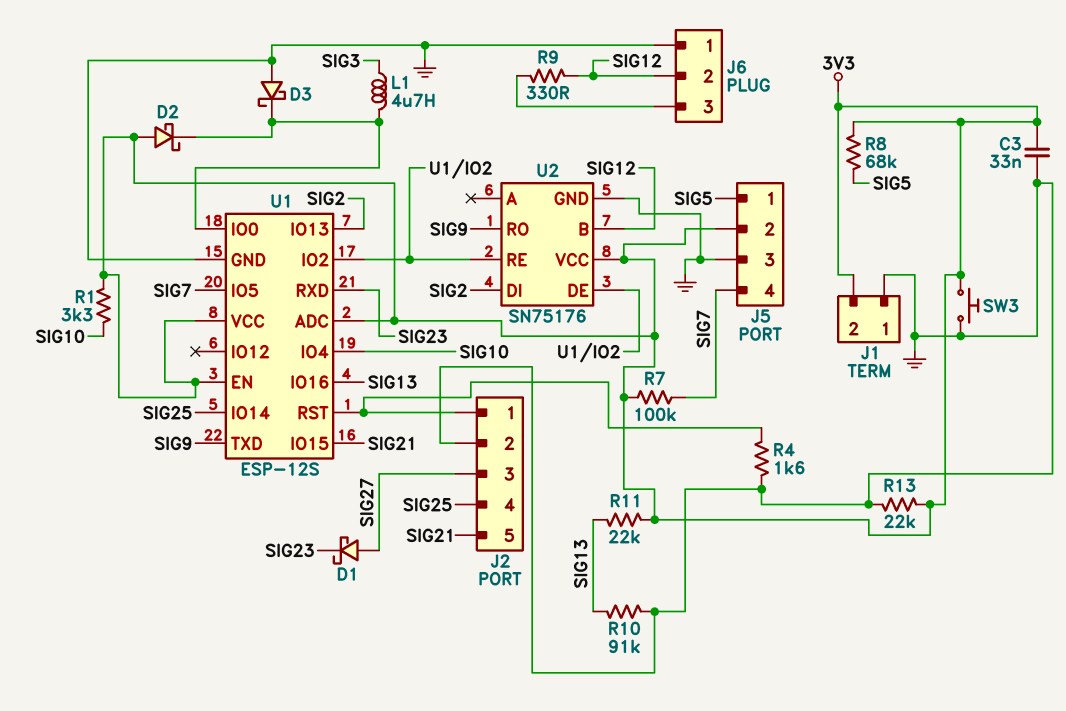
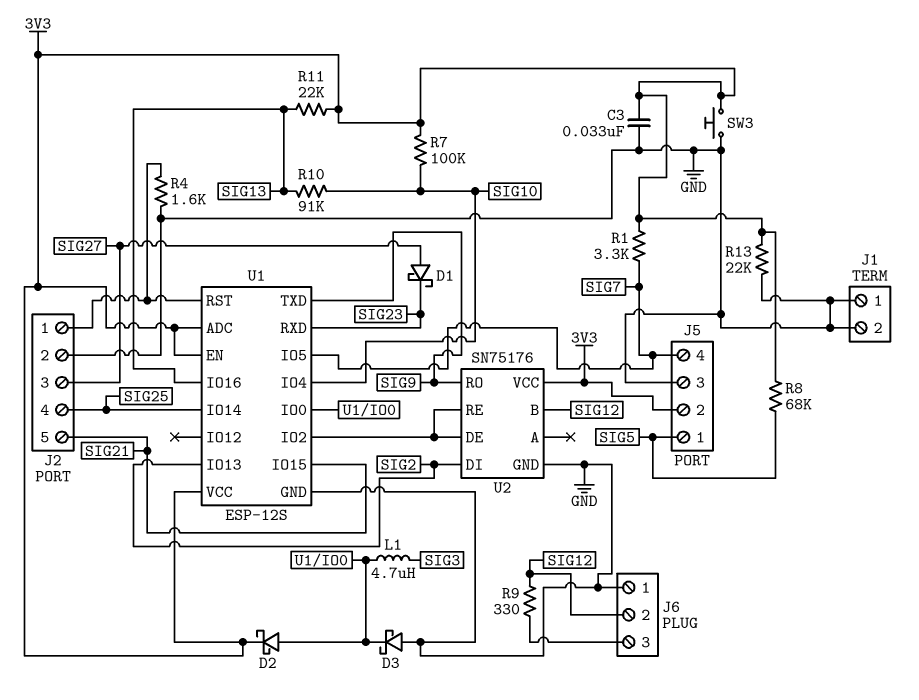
D2: schottky (A 3V3, K U1/IO0) -> schottky (A U1/IO0, K 3V3)
J1 pin 2: 3V3 -> GND
R1: 3.3k (3V3, SIG10) -> 3.3k (3V3, SIG7)
R7: 100k (3V3, SIG7) -> 100k (3V3, SIG10)
R10: 91k (GND, SIG13) -> 91k (SIG10, SIG13)

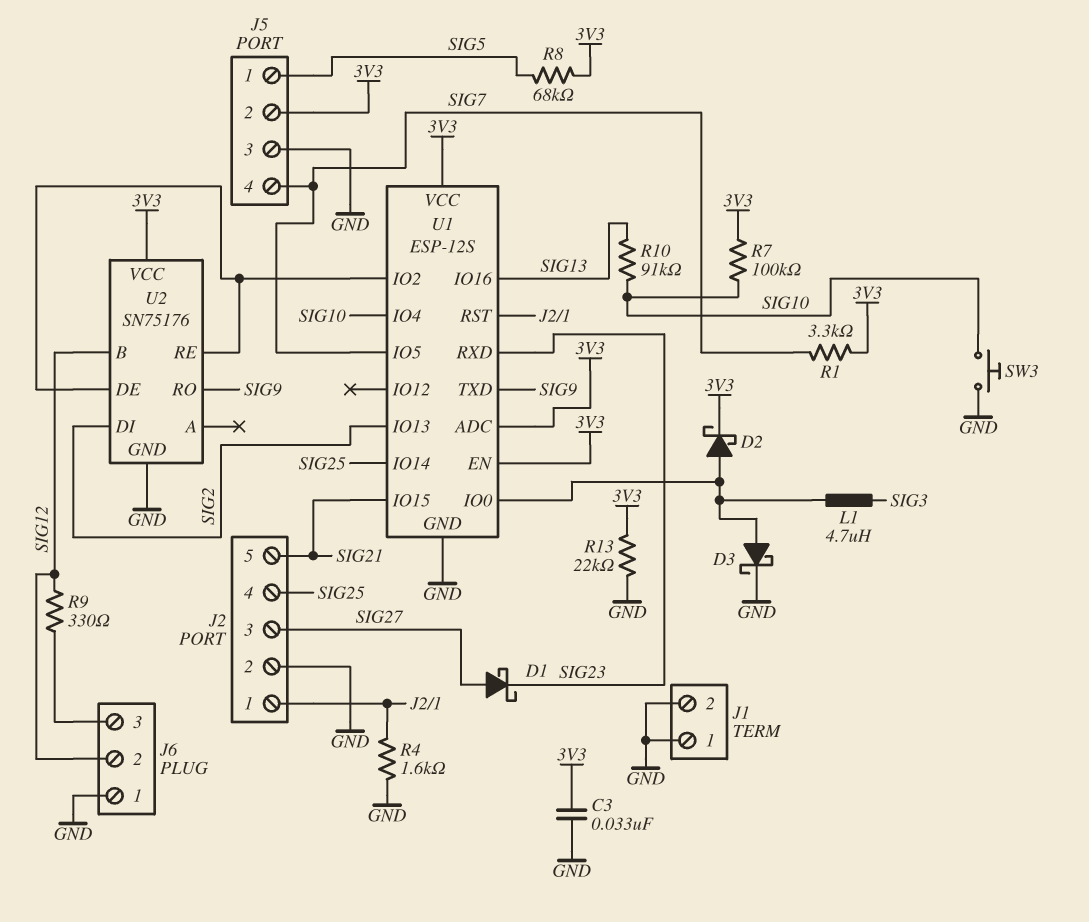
D3: schottky (A GND, K U1/IO0) -> schottky (A U1/IO0, K GND)
R11: 22k (3V3, SIG13) -> none
SW3: button (3V3, GND) -> button (GND, SIG10)

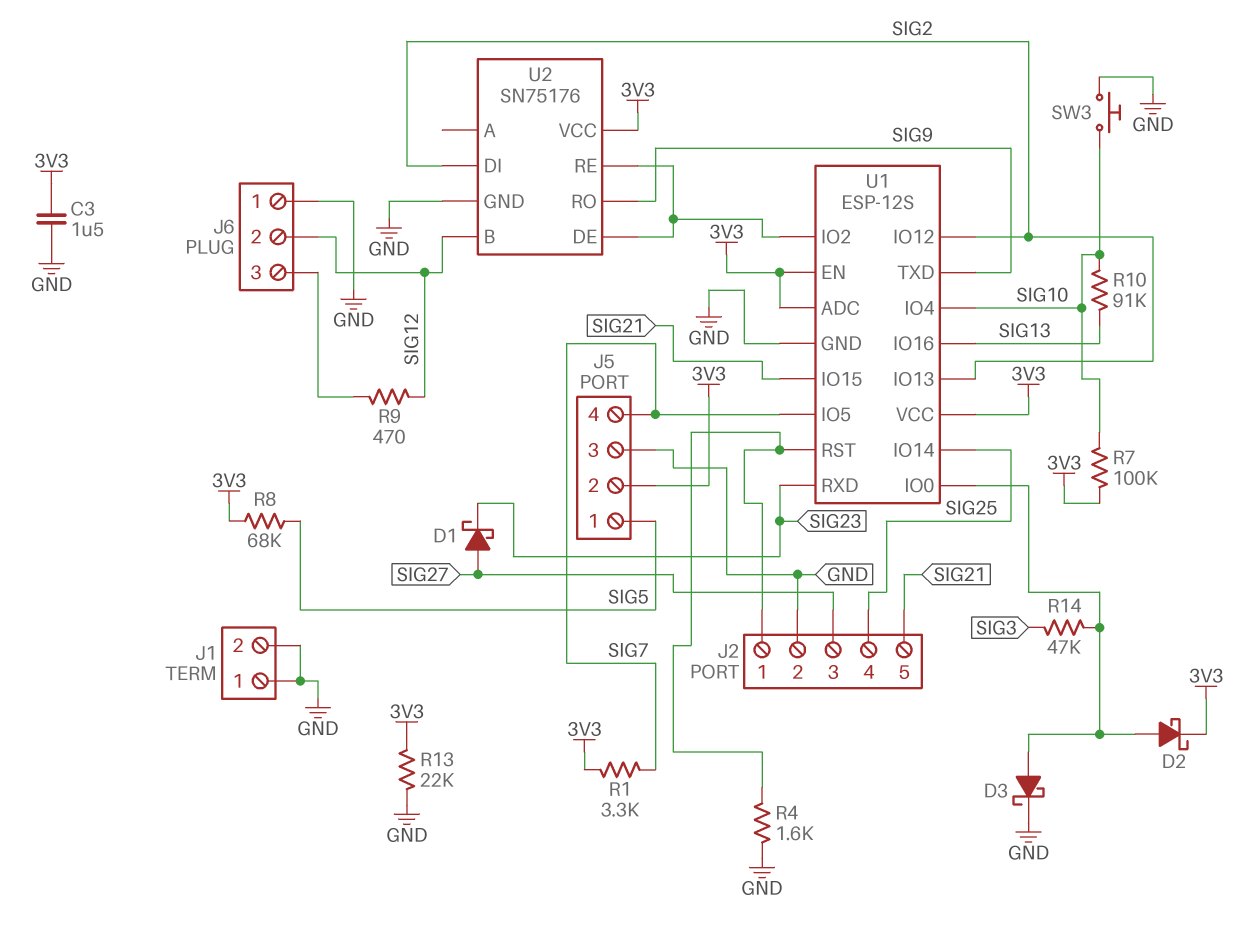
C3: 33nF (3V3, GND) -> 1.5uF (3V3, GND)
L1: 4.7uH (SIG3, U1/IO0) -> none
R9: 330 (J6/3, SIG12) -> 470 (J6/3, SIG12)
R14: none -> 47k (SIG3, U1/IO0)
U1 pin IO12: none -> SIG2

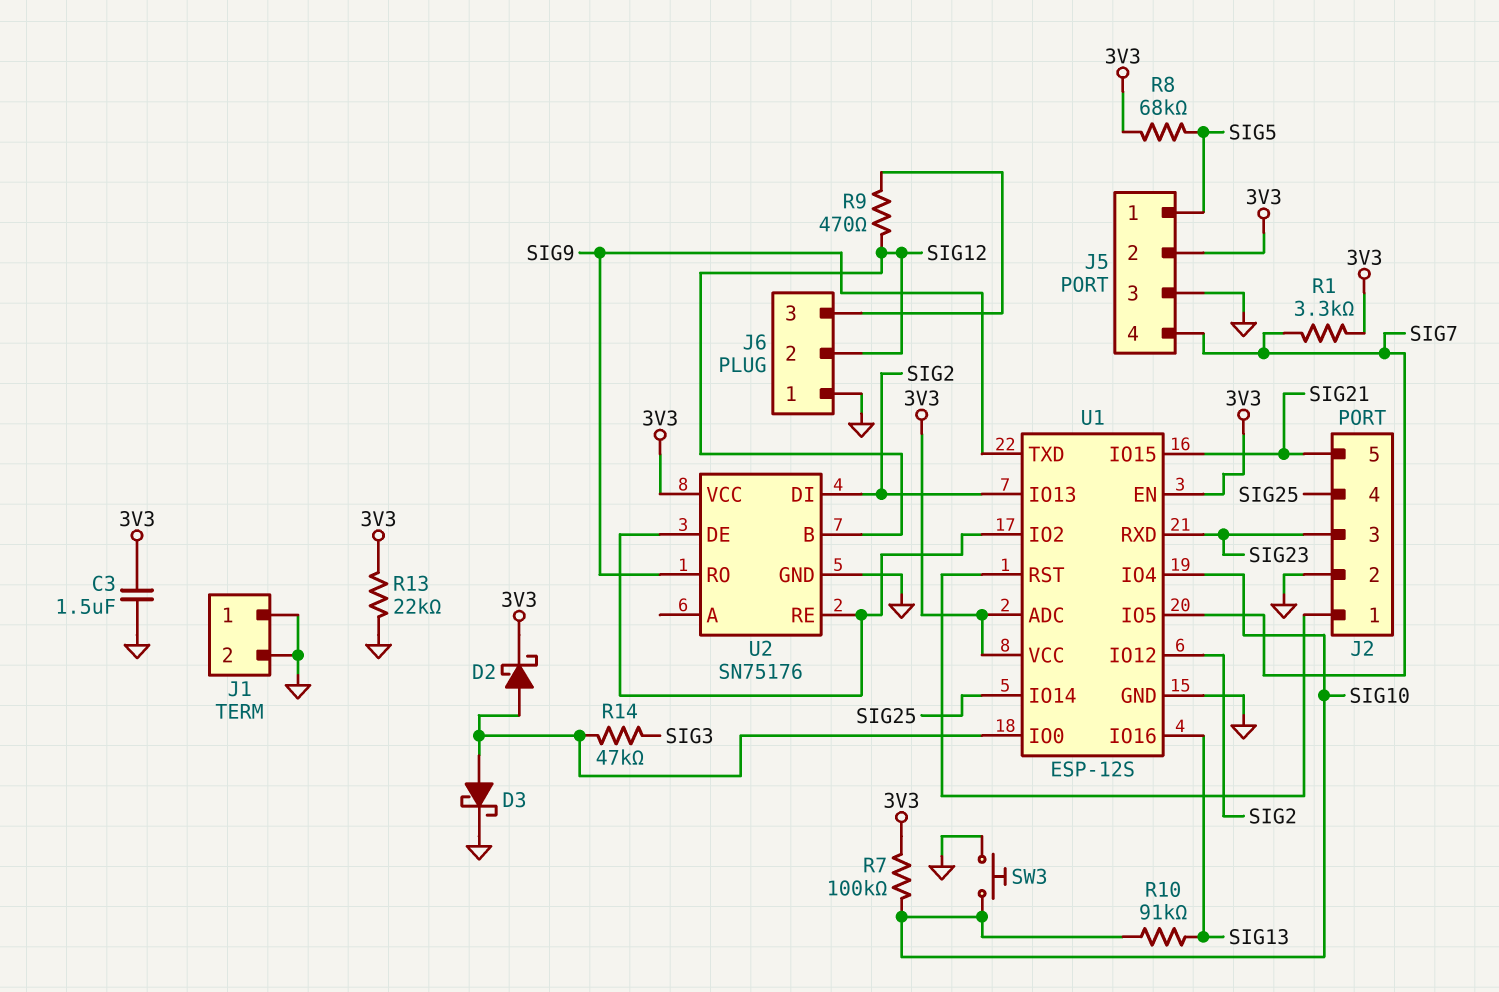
D1: schottky (A SIG27, K SIG23) -> none
J2 pin 3: SIG27 -> SIG23
R4: 1.6k (GND, J2/1) -> none

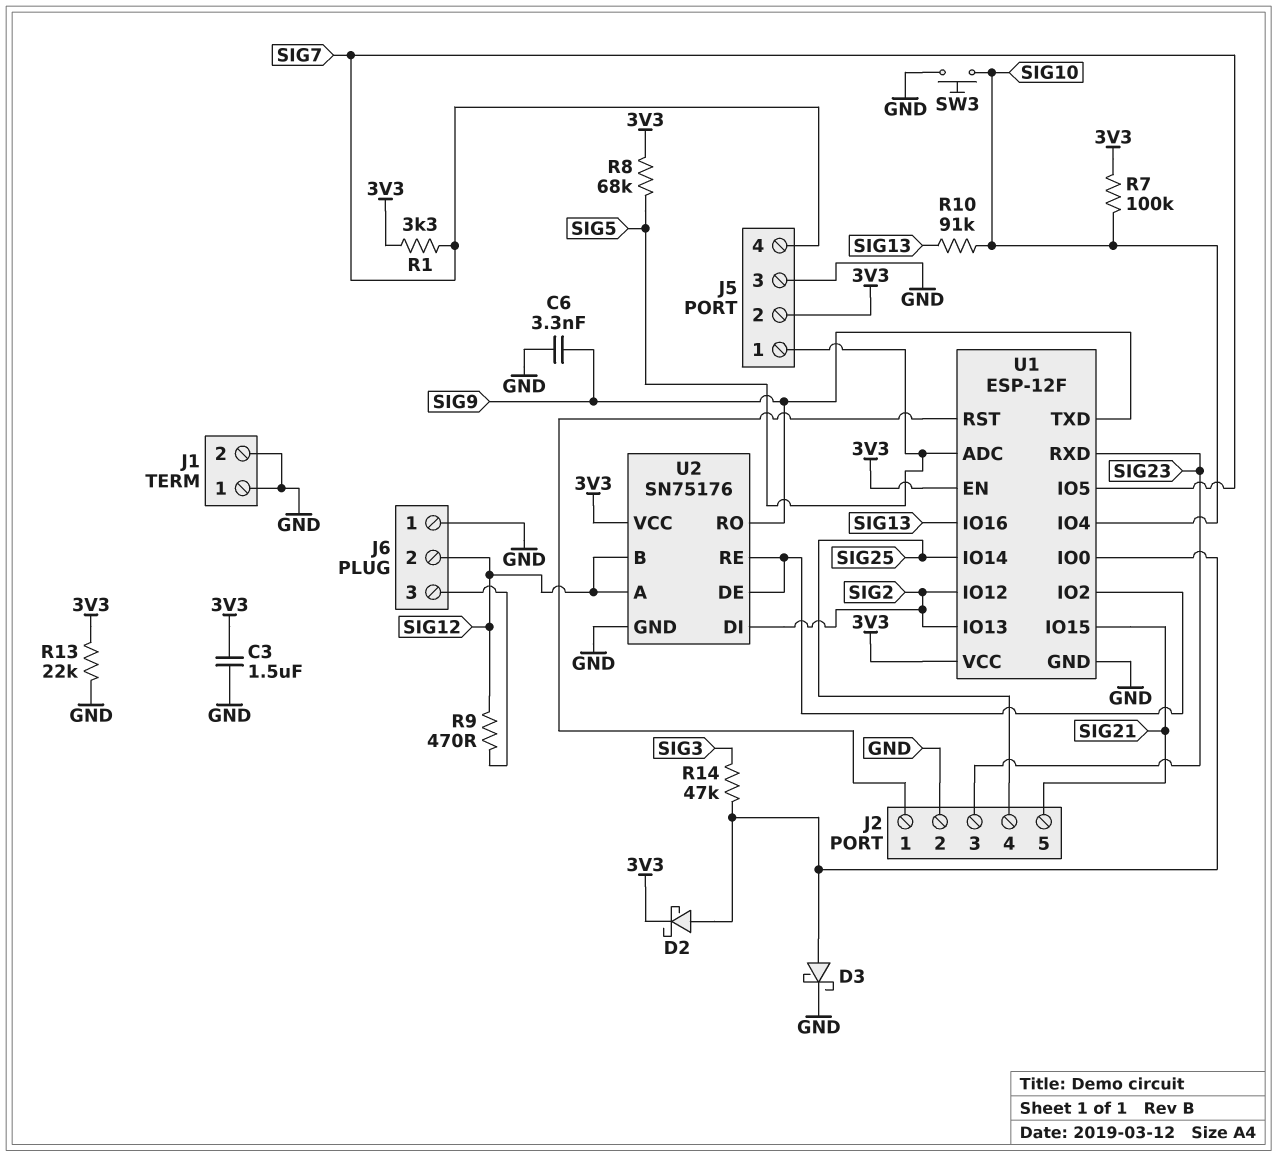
C6: none -> 3.3nF (GND, SIG9)
U1: ESP-12S -> ESP-12F
U1 pin ADC: 3V3 -> SIG5
U2 pin A: none -> SIG12

